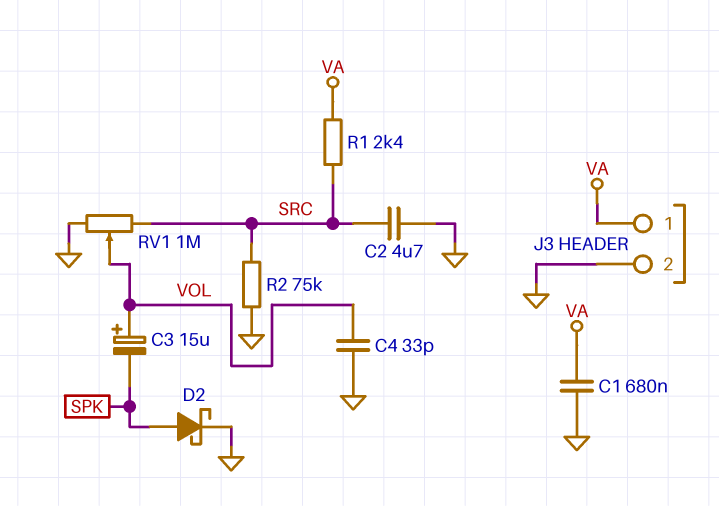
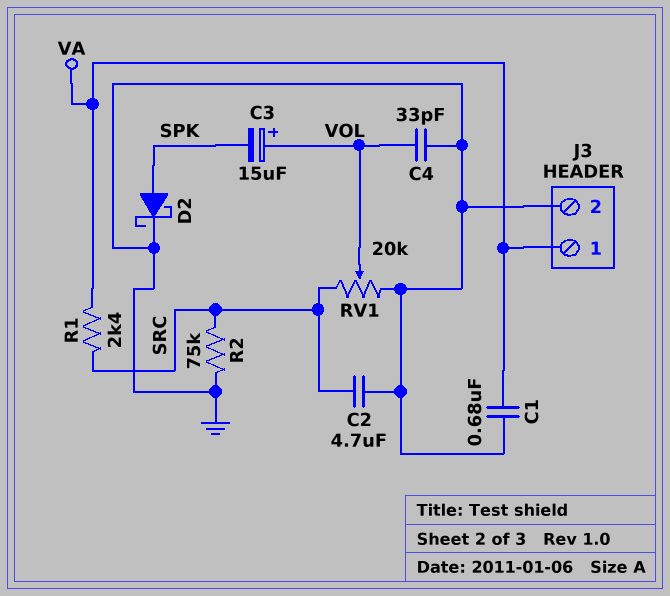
RV1: 1M (GND, SRC, wiper VOL) -> 20k (GND, SRC, wiper VOL)

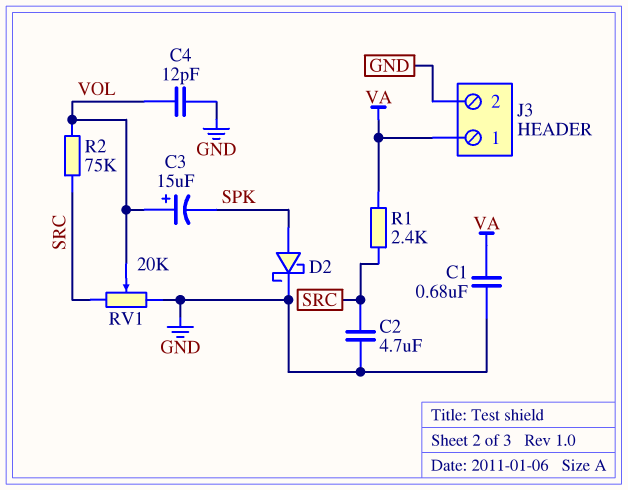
C4: 33pF (GND, VOL) -> 12pF (GND, VOL)
R2: 75k (GND, SRC) -> 75k (SRC, VOL)

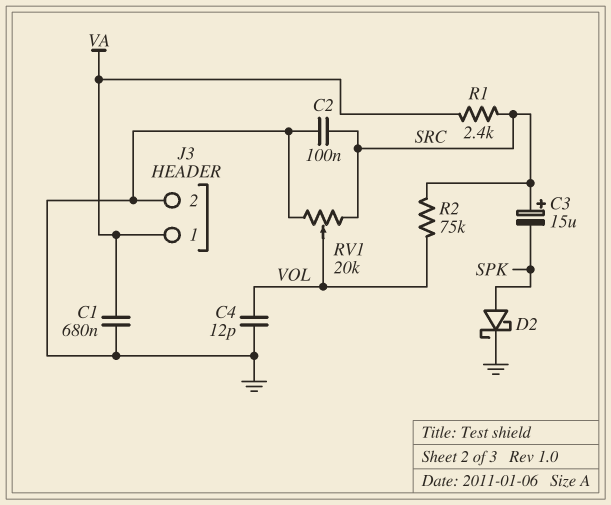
C2: 4.7uF (GND, SRC) -> 100nF (GND, SRC)
C3: 15uF (plus VOL, minus SPK) -> 15uF (plus SRC, minus SPK)

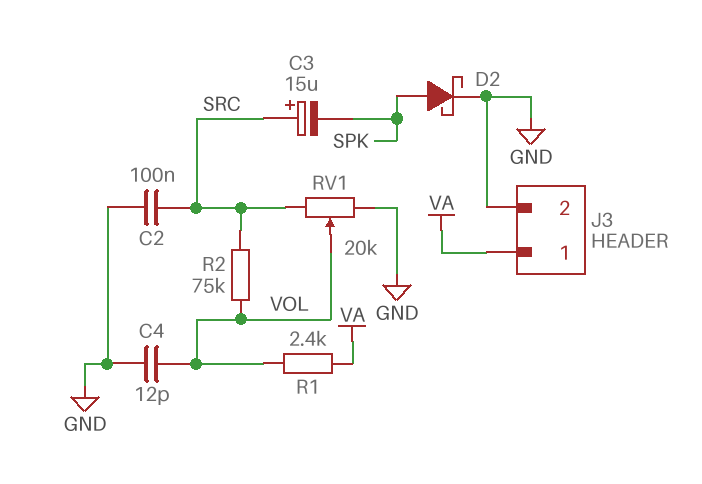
C1: 680nF (GND, VA) -> none
R1: 2.4k (SRC, VA) -> 2.4k (VA, VOL)

